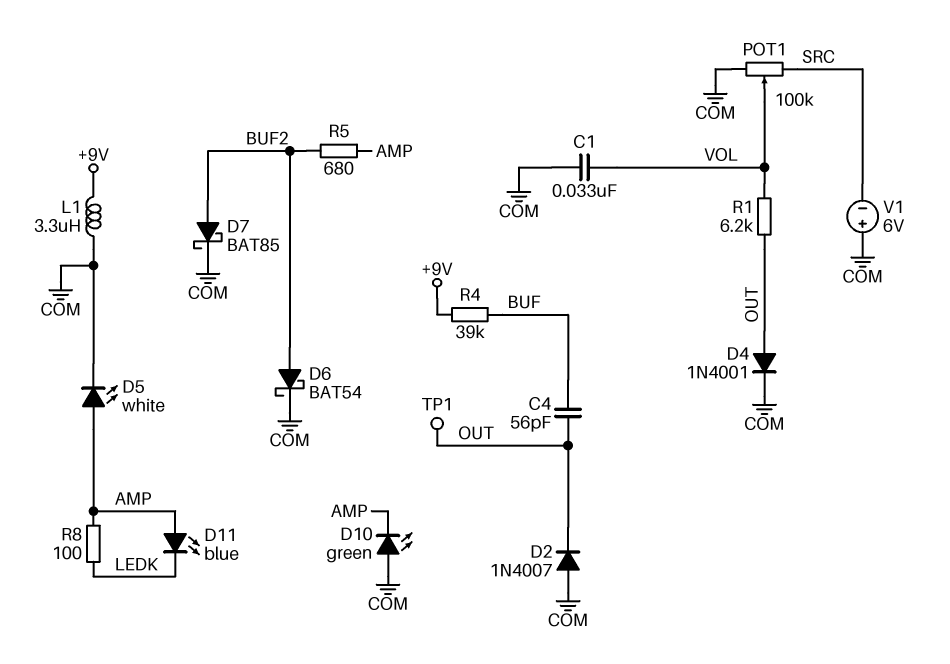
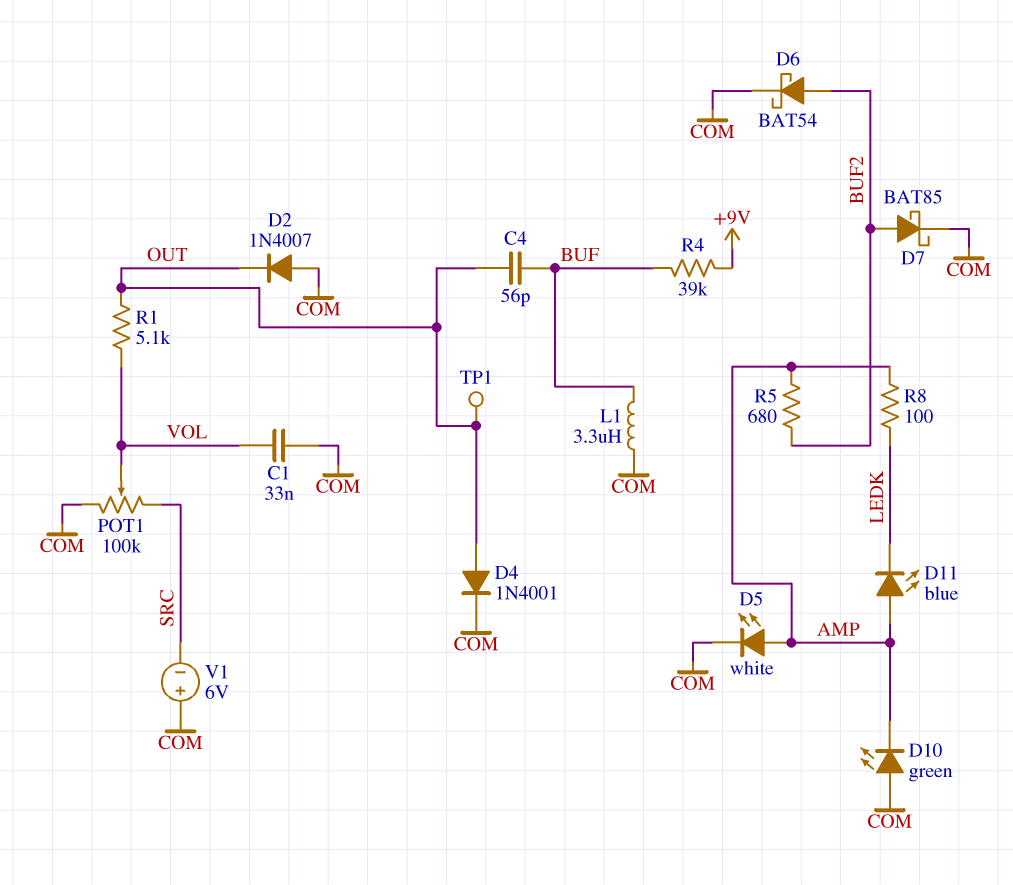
L1: 3.3uH (+9V, COM) -> 3.3uH (BUF, COM)
R1: 6.2k (OUT, VOL) -> 5.1k (OUT, VOL)

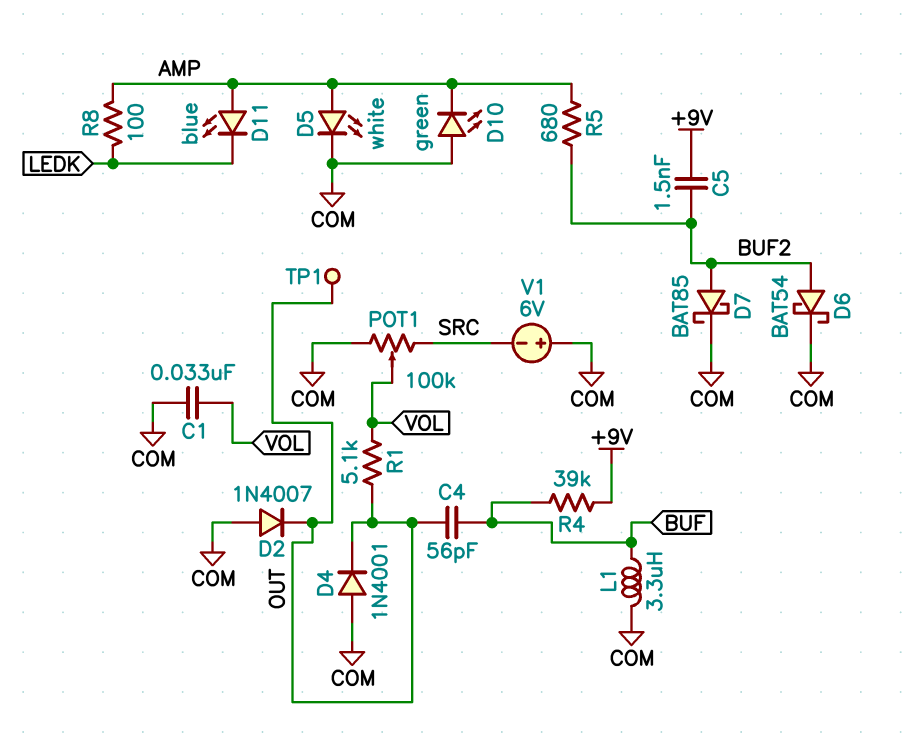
C5: none -> 1.5nF (+9V, BUF2)
D4: diode 1N4001 (A OUT, K COM) -> diode 1N4001 (A COM, K OUT)

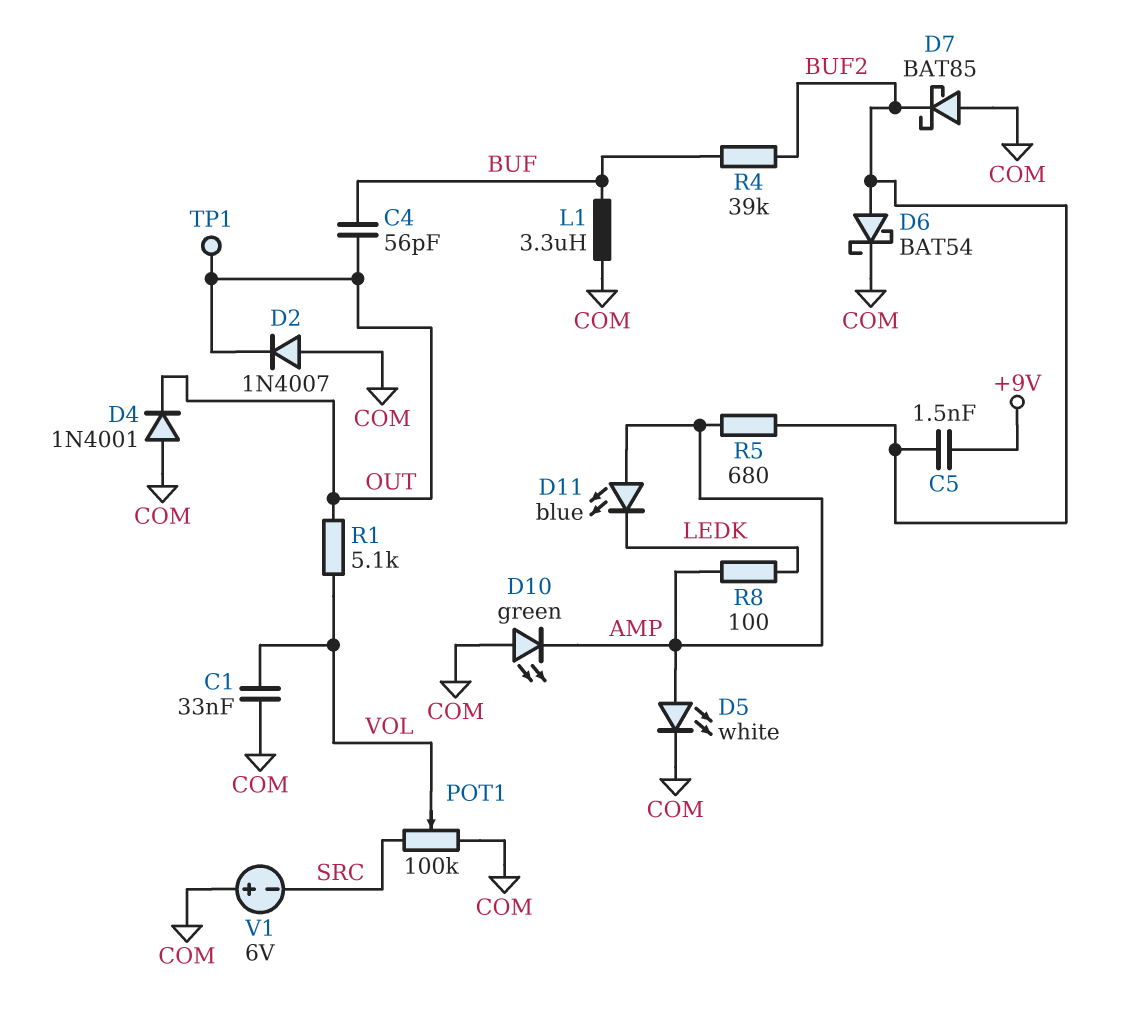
D7: schottky BAT85 (A BUF2, K COM) -> schottky BAT85 (A COM, K BUF2)
R4: 39k (+9V, BUF) -> 39k (BUF, BUF2)

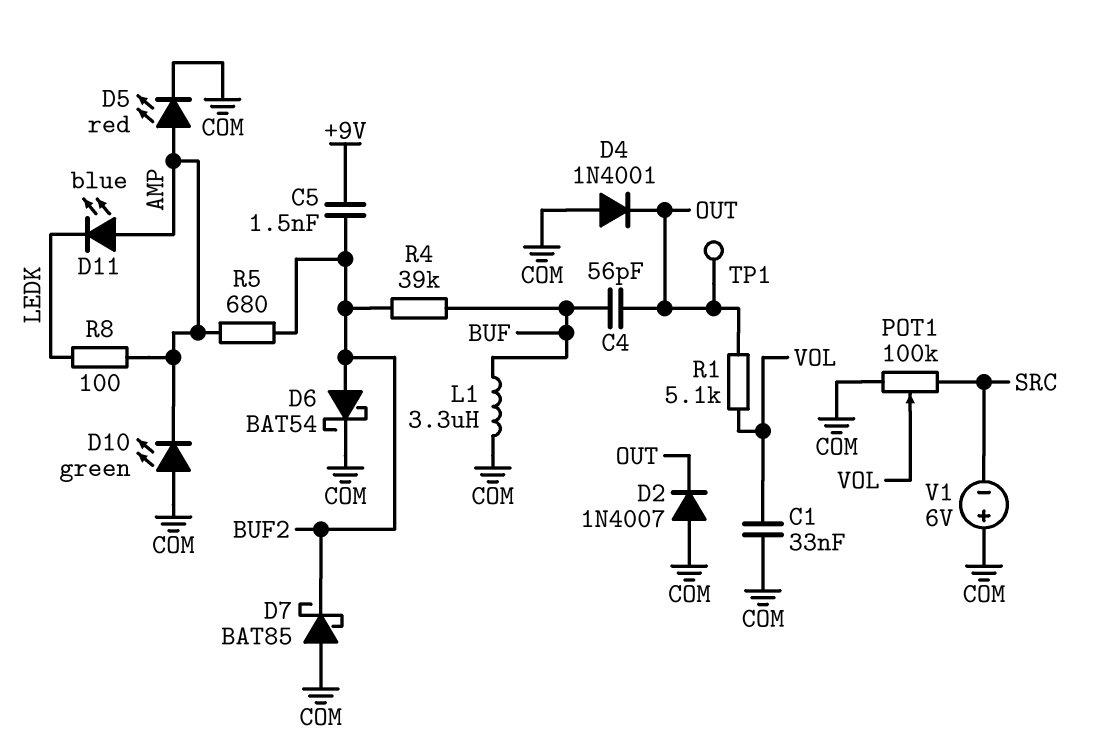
D5: LED white (A AMP, K COM) -> LED red (A AMP, K COM)

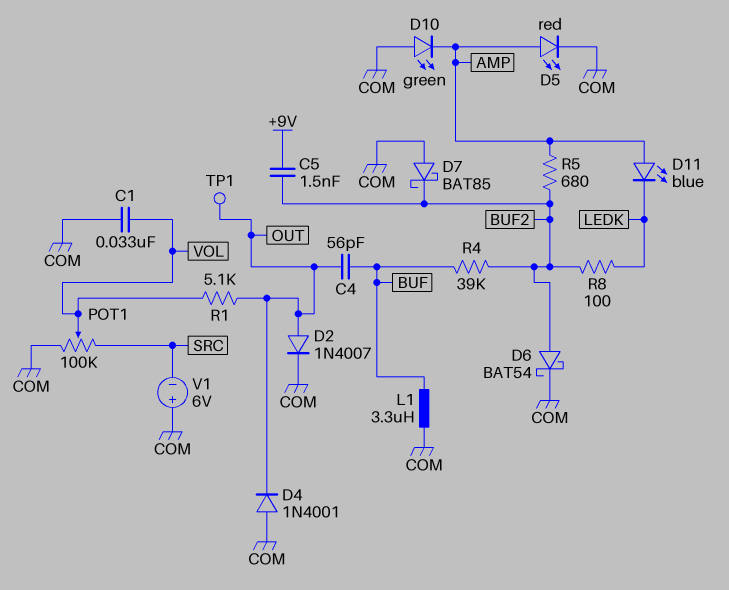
D2: diode 1N4007 (A COM, K OUT) -> diode 1N4007 (A OUT, K COM)
R8: 100 (AMP, LEDK) -> 100 (BUF2, LEDK)

